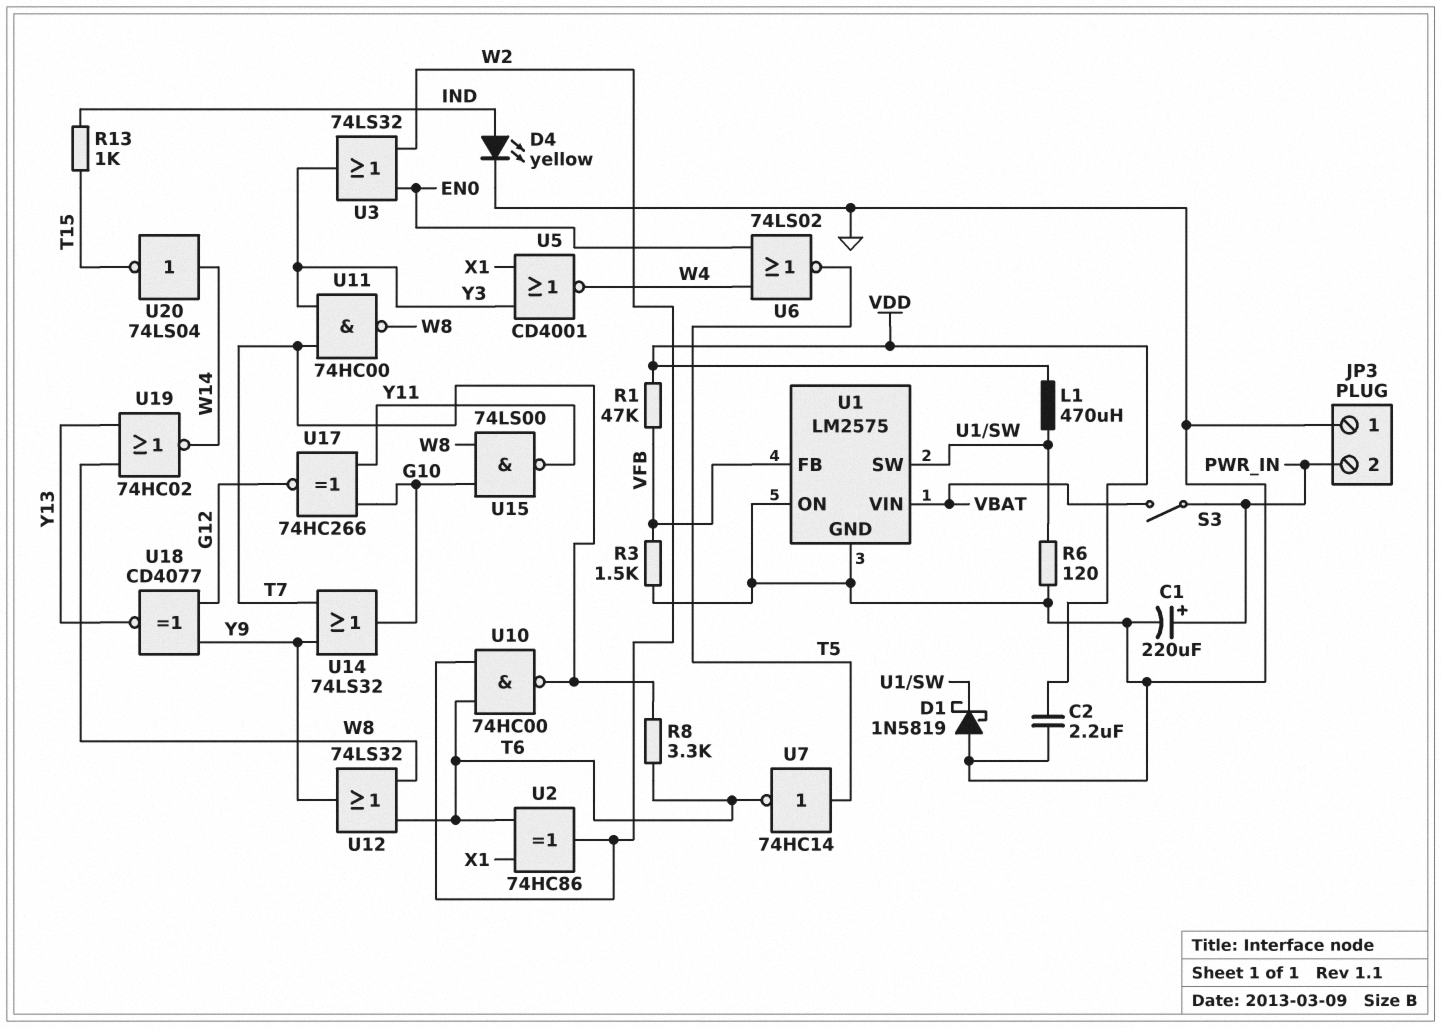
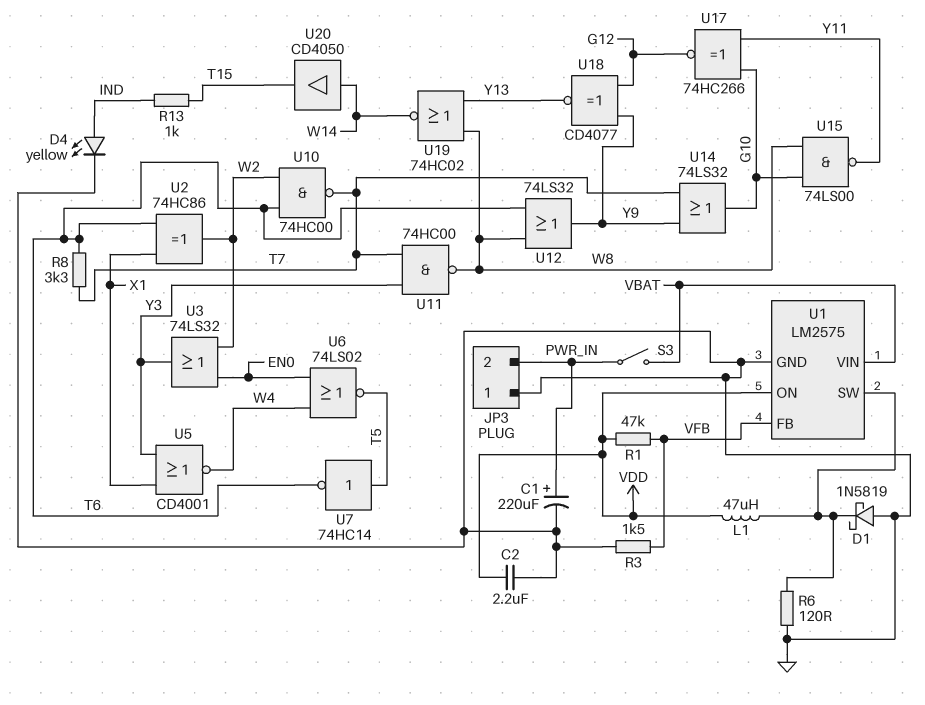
L1: 470uH (U1/SW, VDD) -> 47uH (U1/SW, VDD)
U1 pin ON: GND -> VDD
U20: NOT 74LS04 (in W14, out T15) -> buffer CD4050 (in W14, out T15)

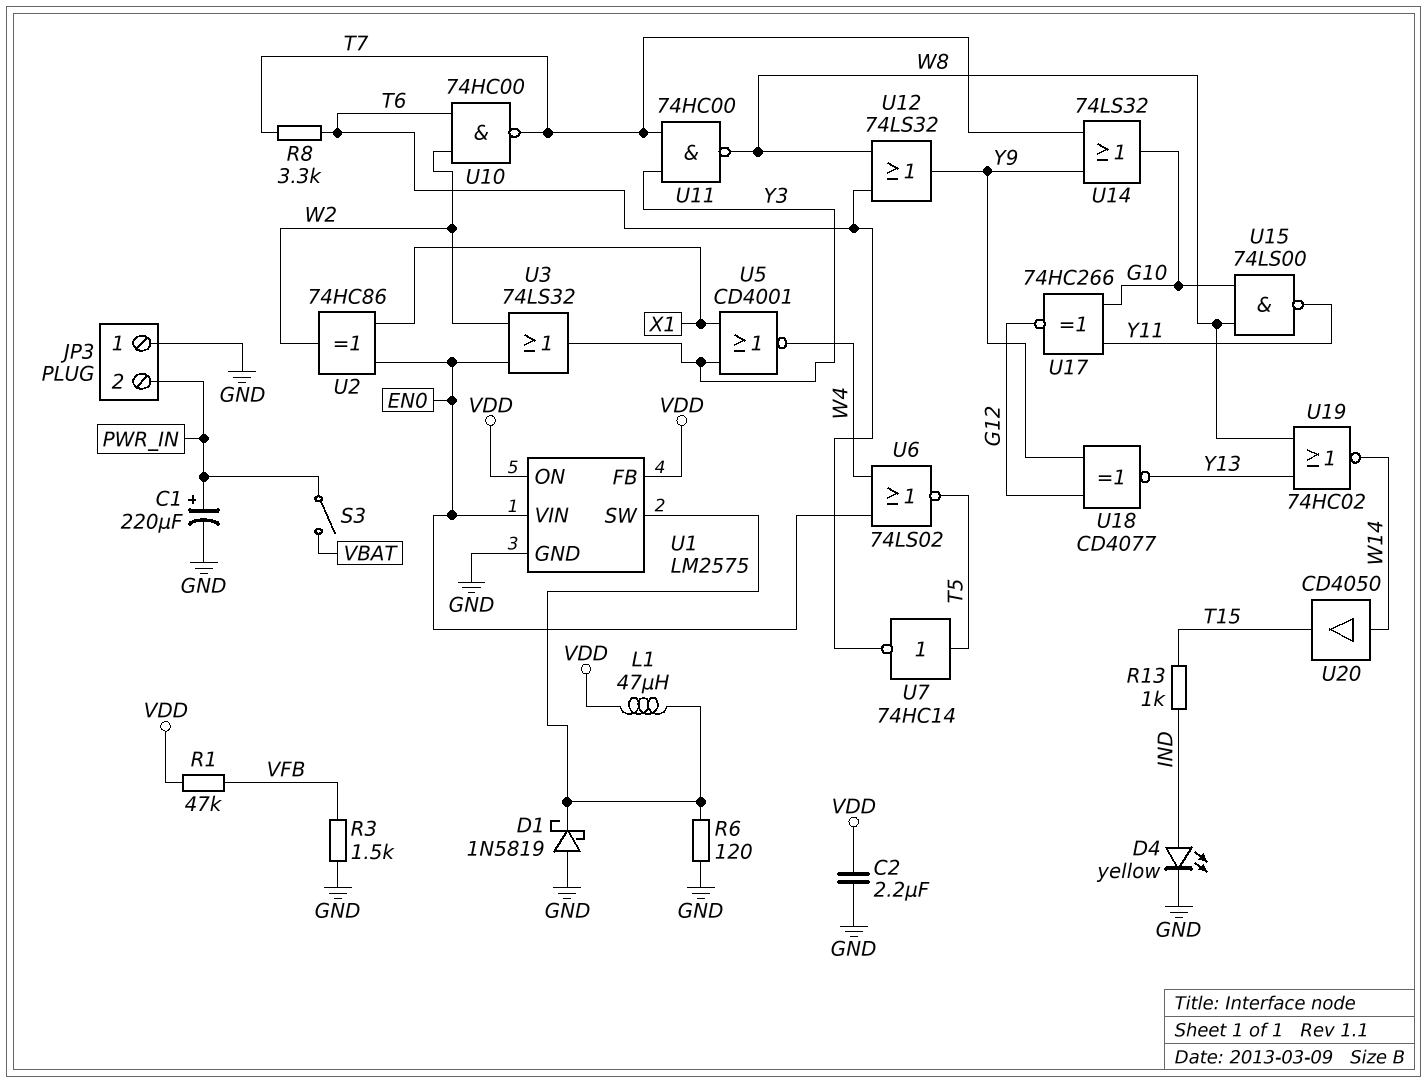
U1 pin FB: VFB -> VDD
U1 pin VIN: VBAT -> EN0
U2: XOR 74HC86 (in T6, in X1, out W2) -> XOR 74HC86 (in EN0, in X1, out W2)

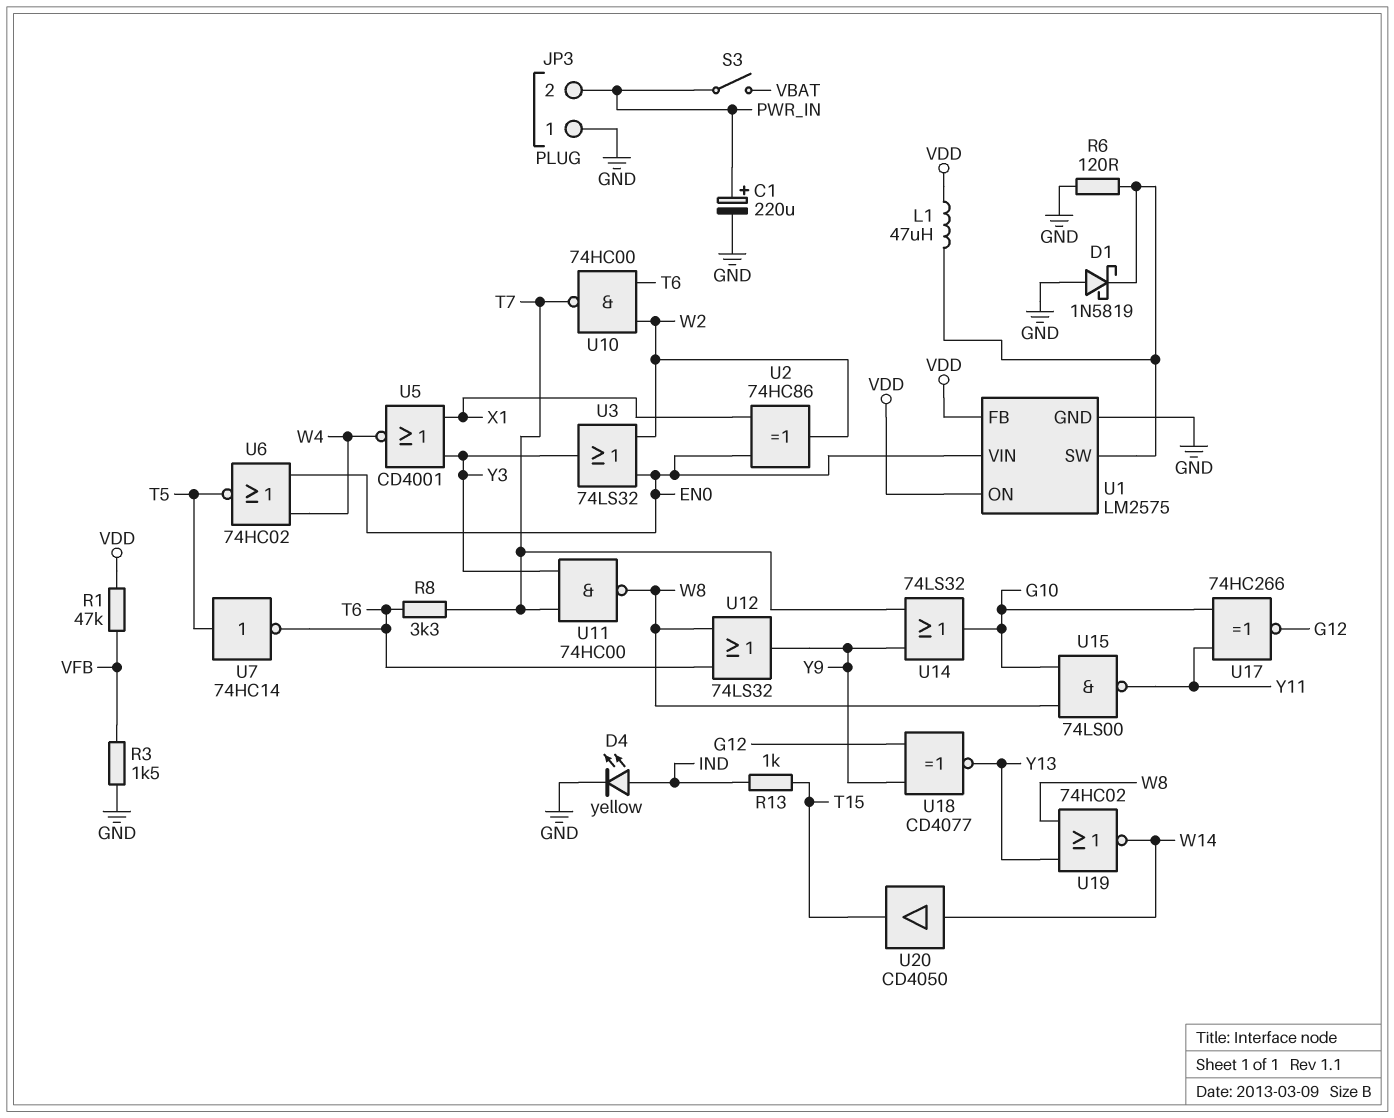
C2: 2.2uF (GND, VDD) -> none
U6: NOR 74LS02 (in EN0, in W4, out T5) -> NOR 74HC02 (in EN0, in W4, out T5)

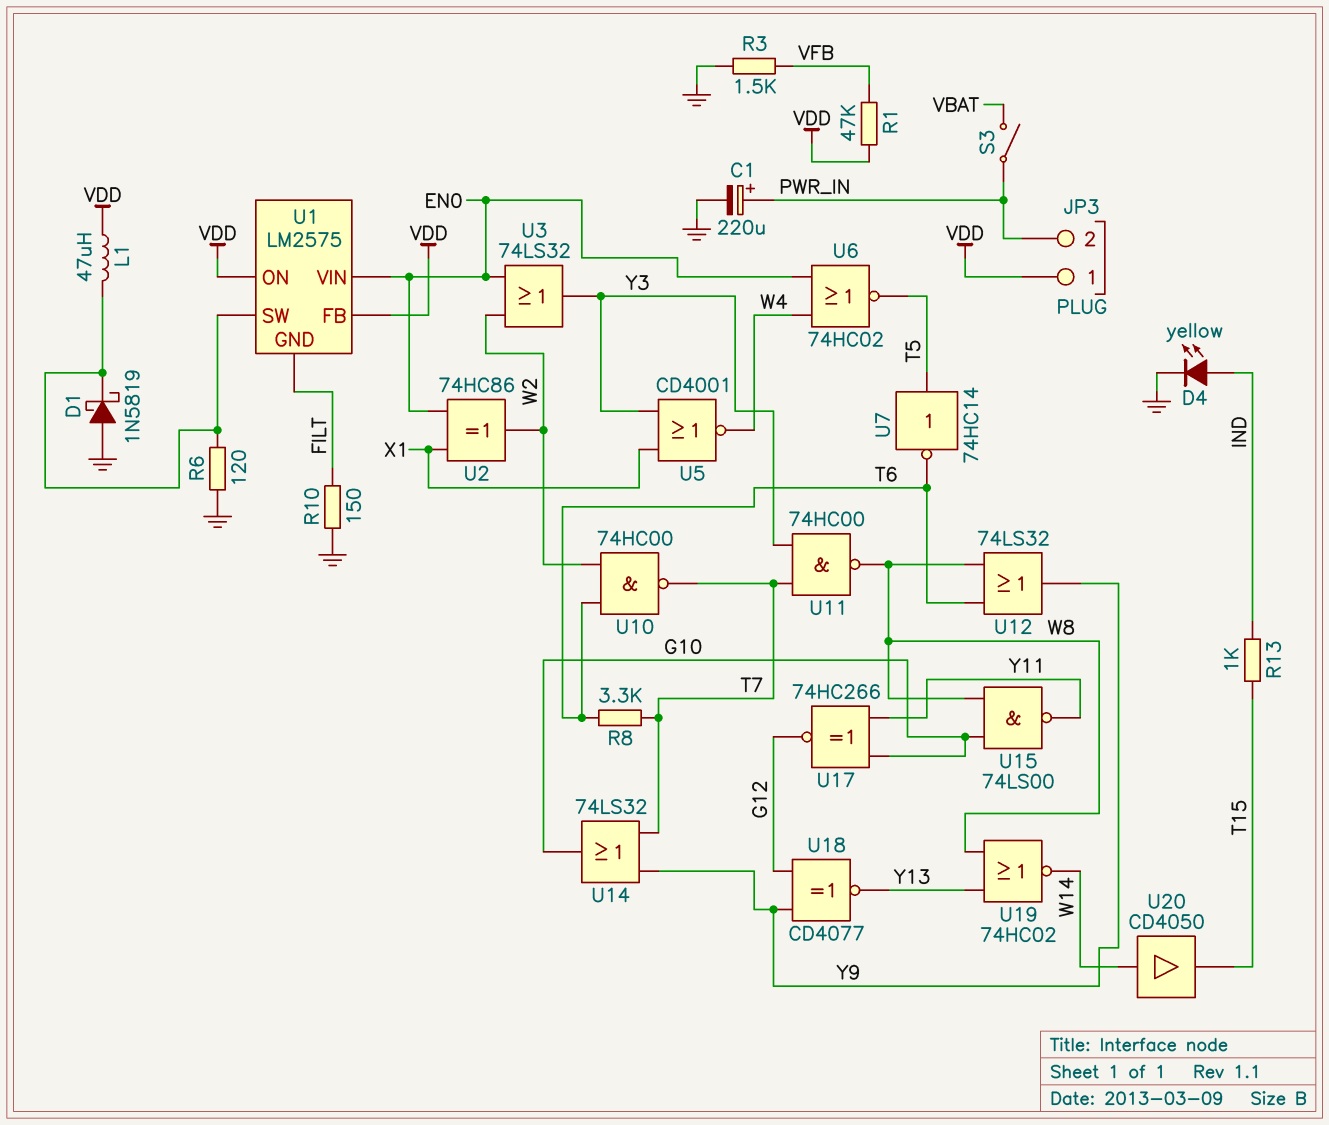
JP3 pin 1: GND -> VDD
R10: none -> 150 (FILT, GND)
U1 pin GND: GND -> FILT

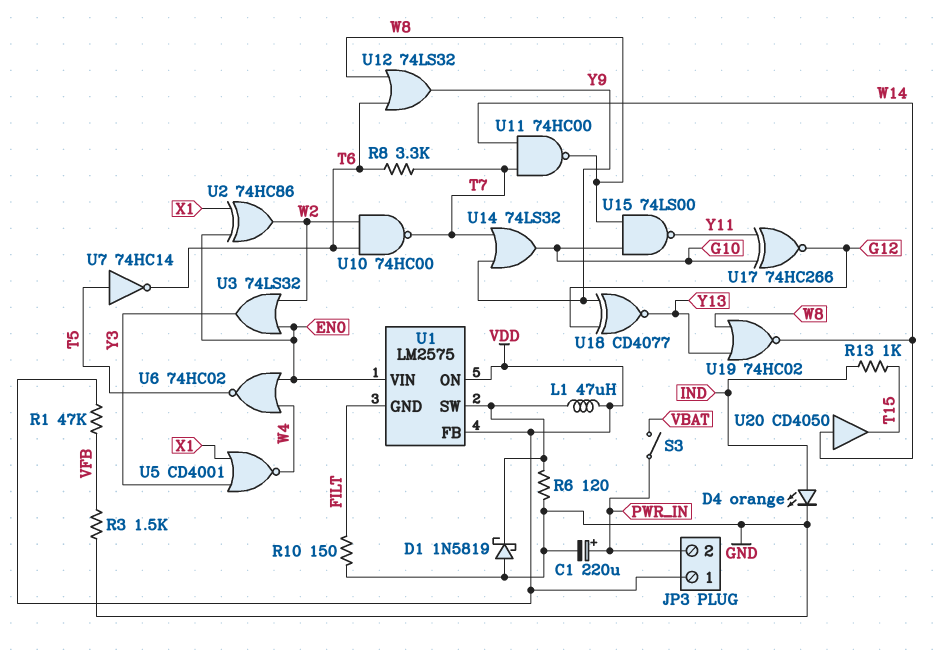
D4: LED yellow (A IND, K GND) -> LED orange (A IND, K GND)
U11: NAND 74HC00 (in T7, in Y3, out W8) -> NAND 74HC00 (in T7, in W14, out W8)

